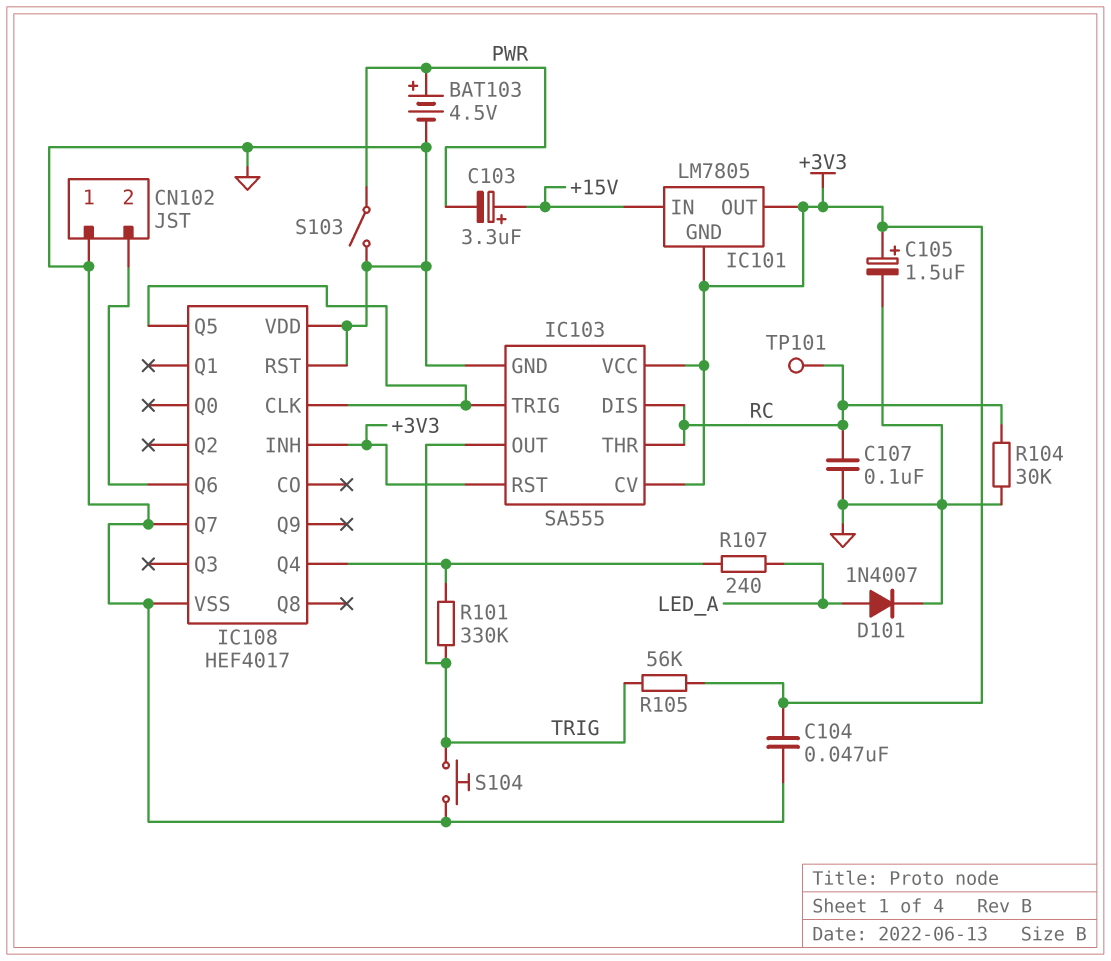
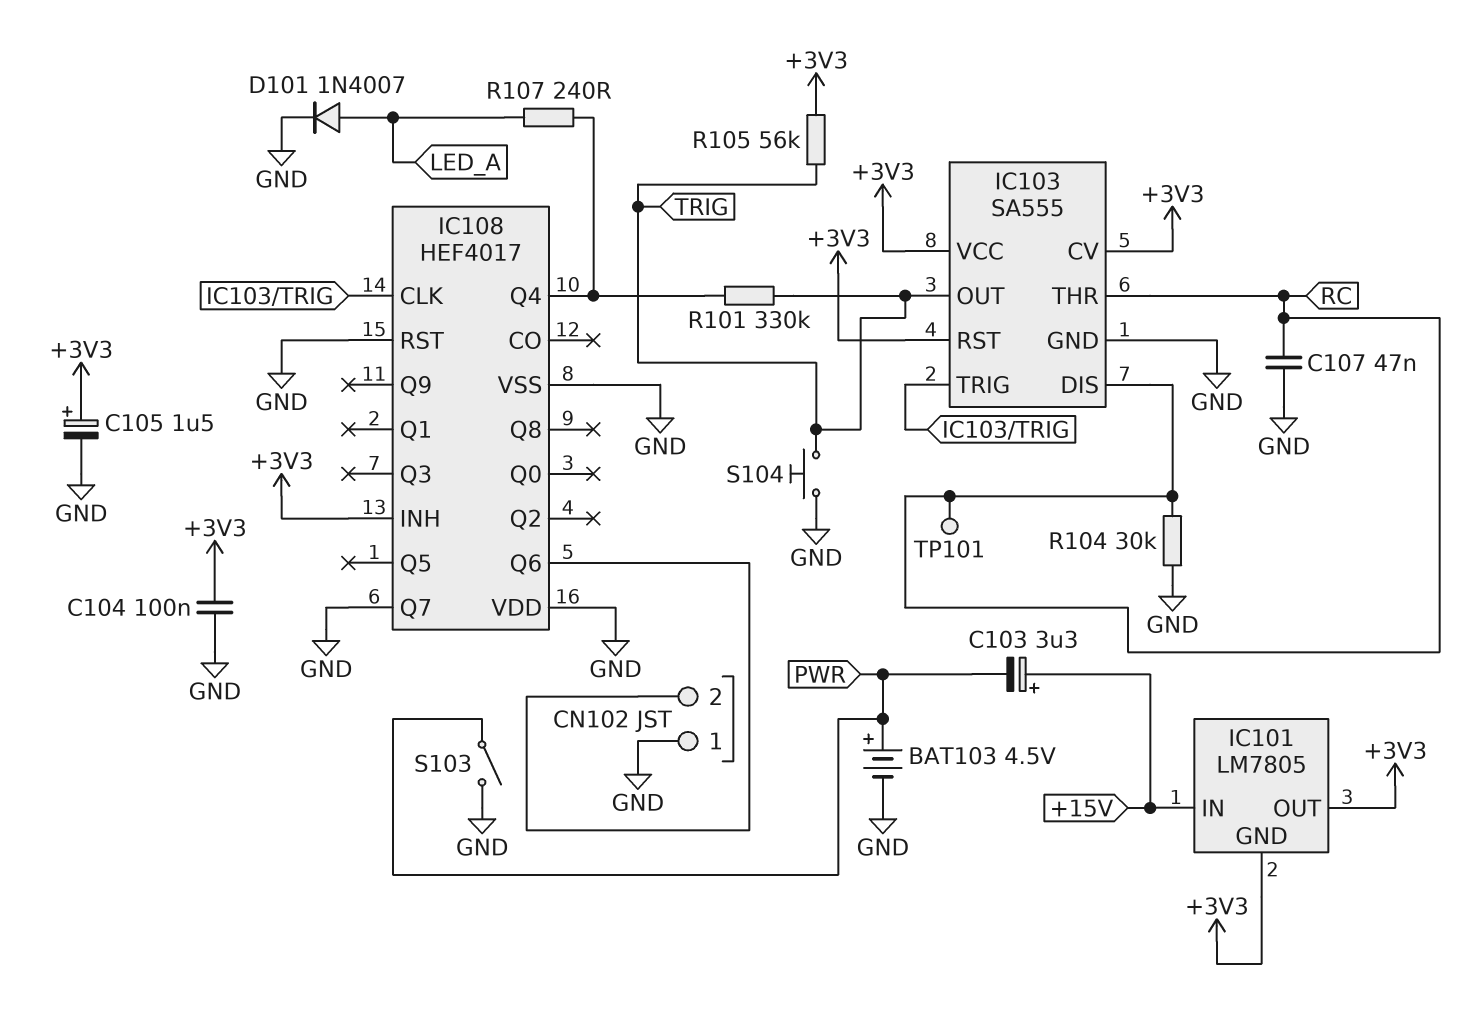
C104: 47nF (+3V3, GND) -> 100nF (+3V3, GND)
C107: 100nF (GND, RC) -> 47nF (GND, RC)
IC108 pin Q5: IC103/TRIG -> none

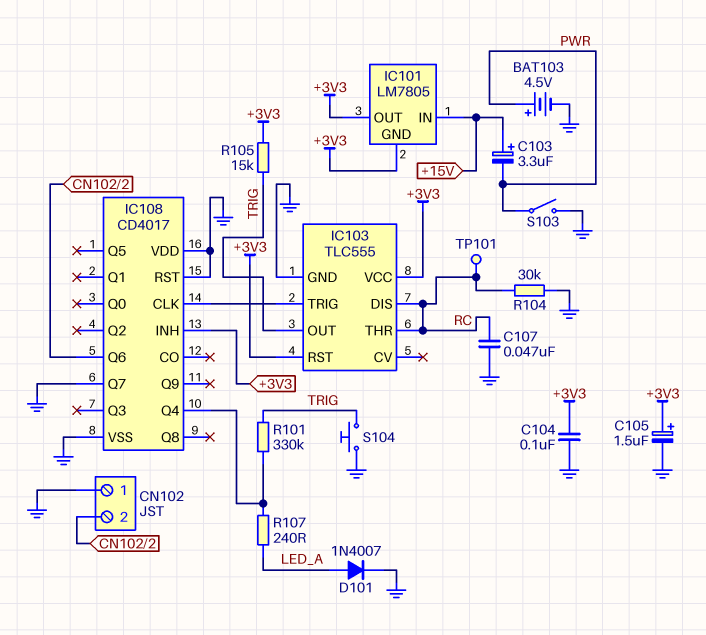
IC103: SA555 -> TLC555
IC103 pin CV: +3V3 -> none
IC108: HEF4017 -> CD4017
R105: 56k (+3V3, TRIG) -> 15k (+3V3, TRIG)

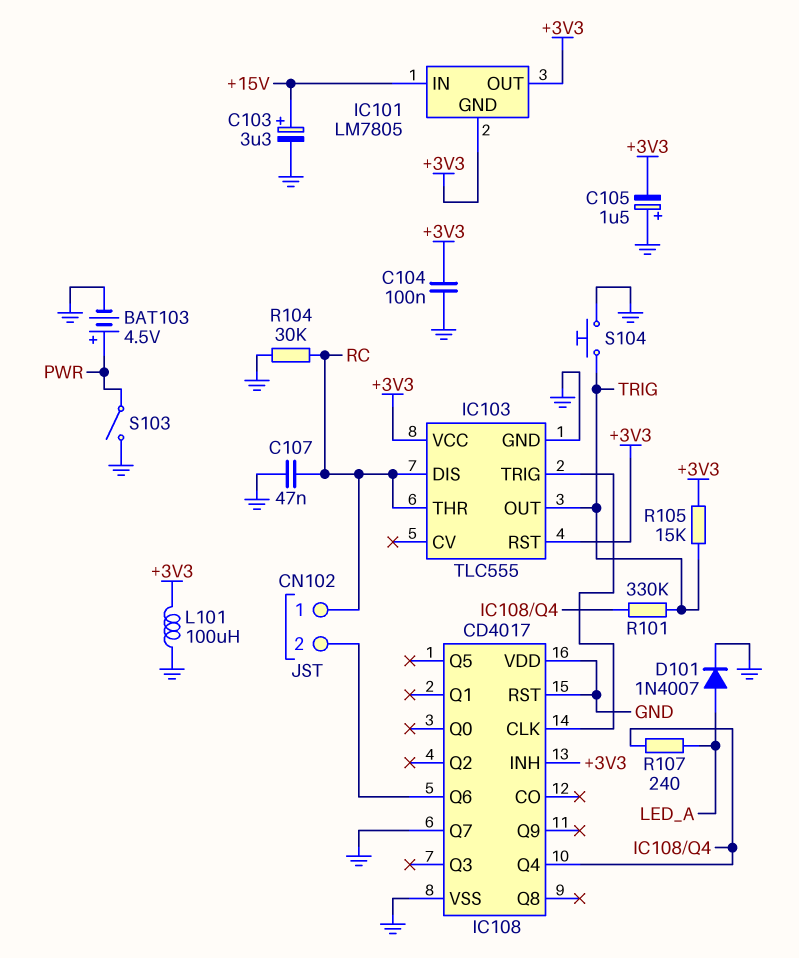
C103: 3.3uF (plus +15V, minus PWR) -> 3.3uF (plus +15V, minus GND)
C105: 1.5uF (plus +3V3, minus GND) -> 1.5uF (plus GND, minus +3V3)
CN102 pin 1: GND -> RC
L101: none -> 100uH (+3V3, GND)
TP101: test point (RC) -> none

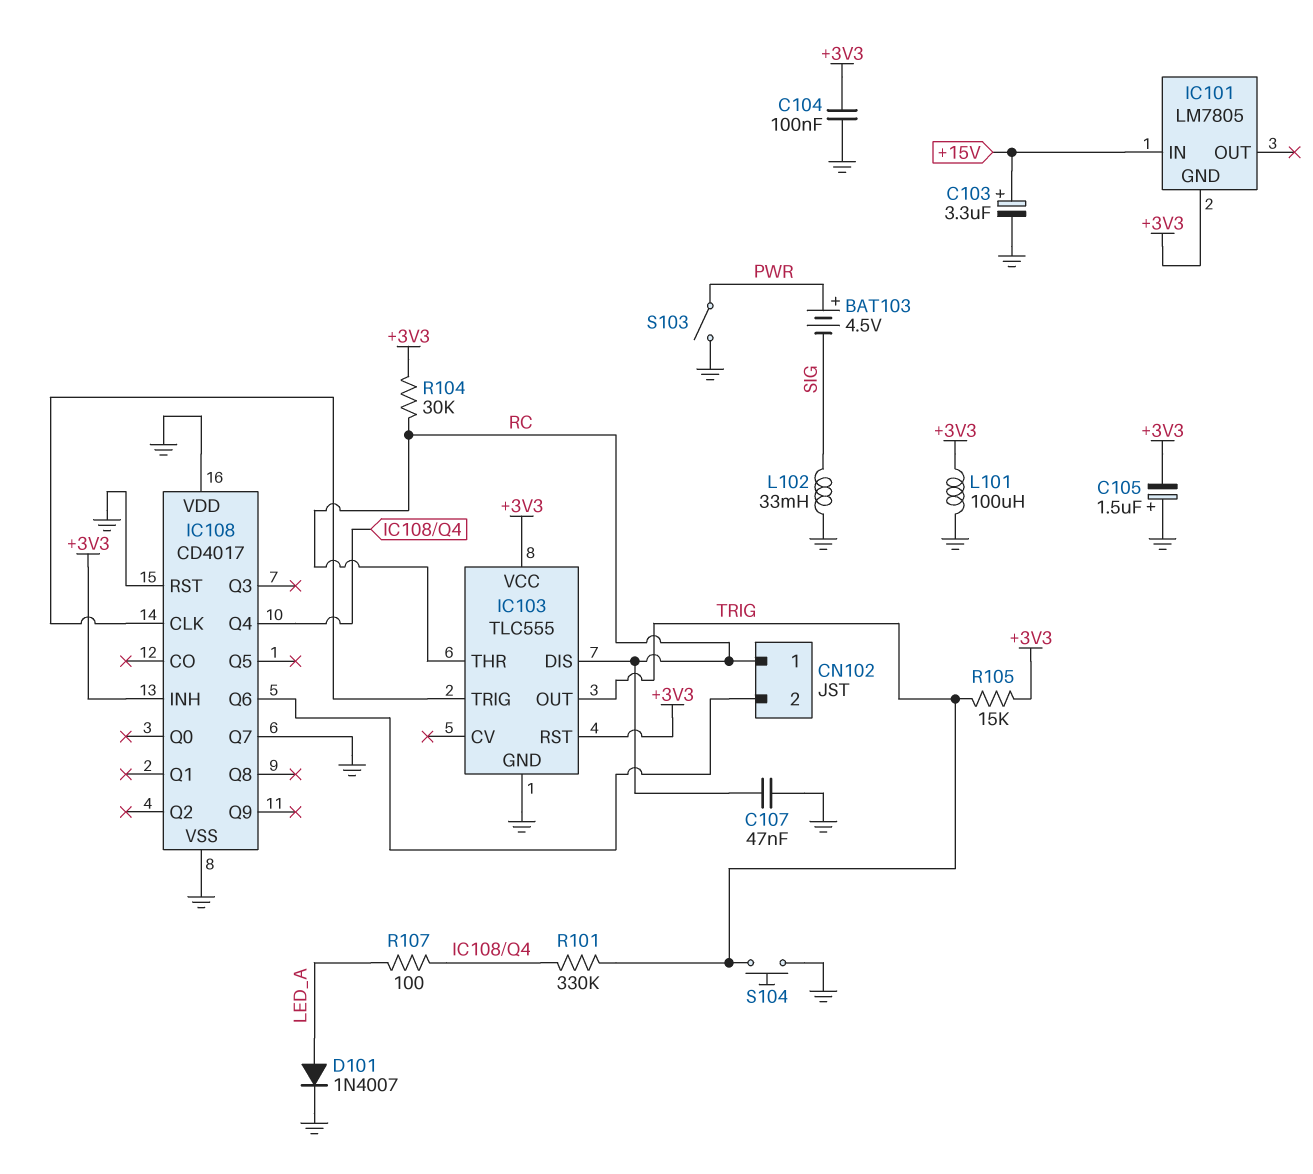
BAT103: 4.5V (plus PWR, minus GND) -> 4.5V (plus PWR, minus SIG)
IC101 pin OUT: +3V3 -> none
L102: none -> 33mH (GND, SIG)
R104: 30k (GND, RC) -> 30k (+3V3, RC)
R107: 240 (IC108/Q4, LED_A) -> 100 (IC108/Q4, LED_A)

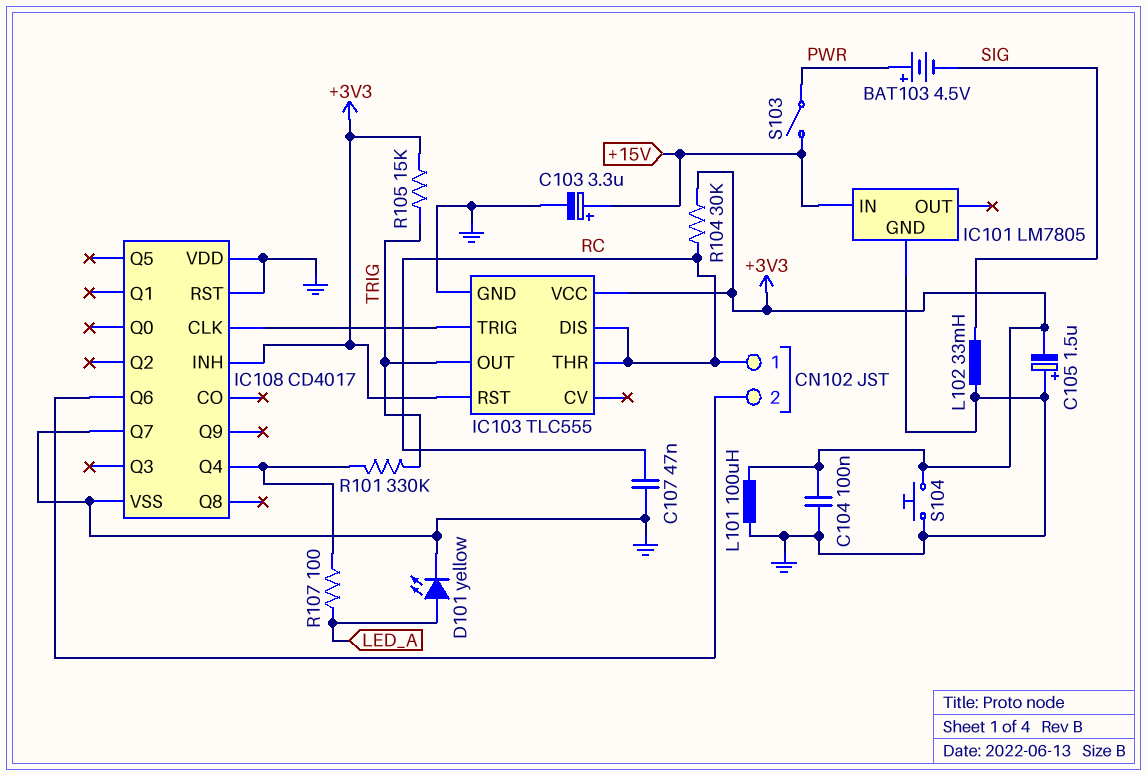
D101: diode 1N4007 (A LED_A, K GND) -> LED yellow (A LED_A, K GND)
IC101 pin GND: +3V3 -> GND
S103: switch (GND, PWR) -> switch (+15V, PWR)
S104: button (GND, TRIG) -> button (+3V3, GND)

